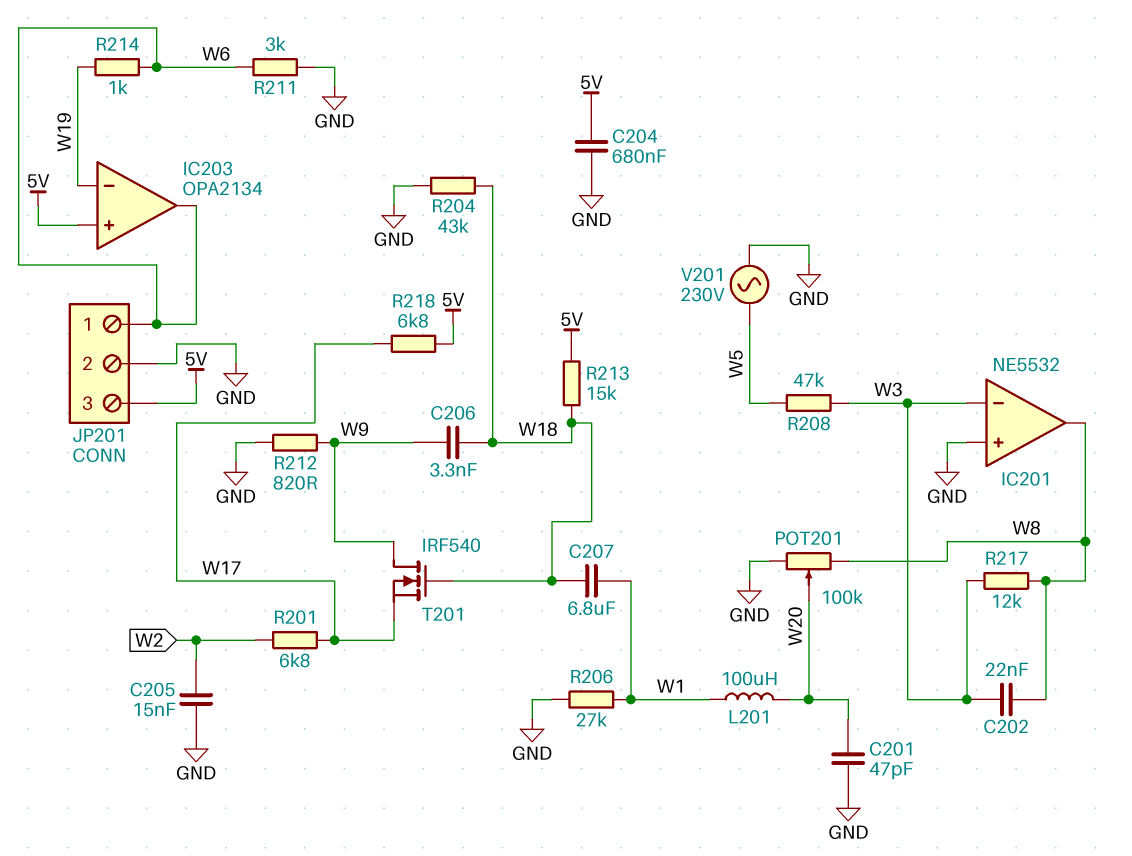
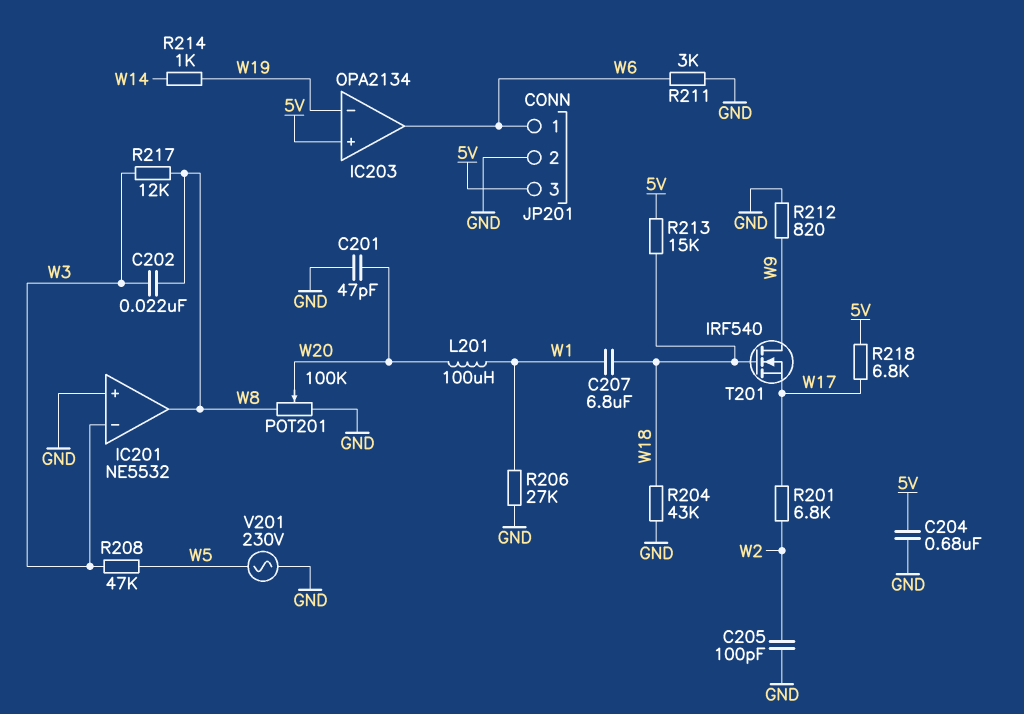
C205: 15nF (GND, W2) -> 100pF (GND, W2)
C206: 3.3nF (W9, W18) -> none
R214: 1k (W6, W19) -> 1k (W14, W19)

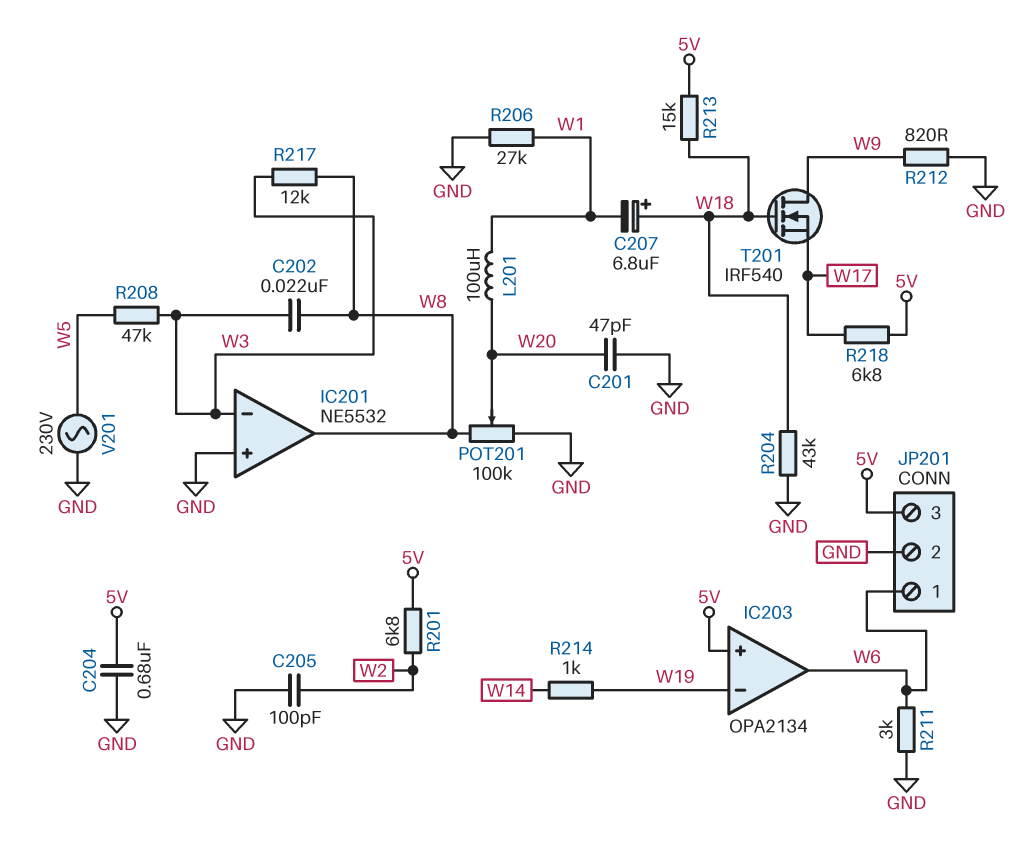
C207: 6.8uF (W1, W18) -> 6.8uF (plus W18, minus W1)
R201: 6.8k (W2, W17) -> 6.8k (5V, W2)

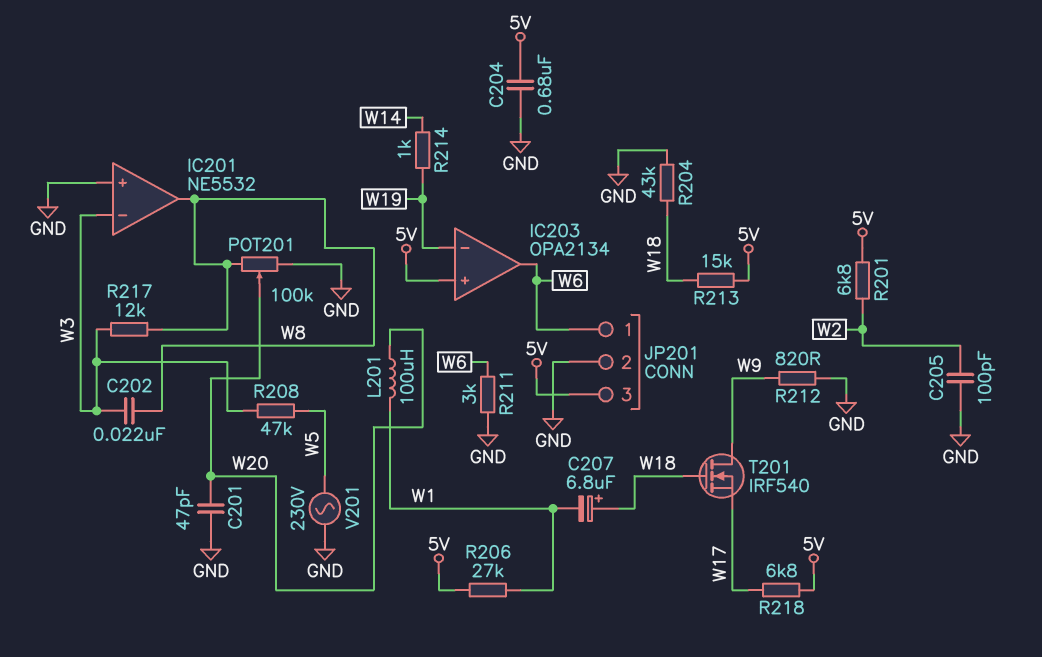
R206: 27k (GND, W1) -> 27k (5V, W1)

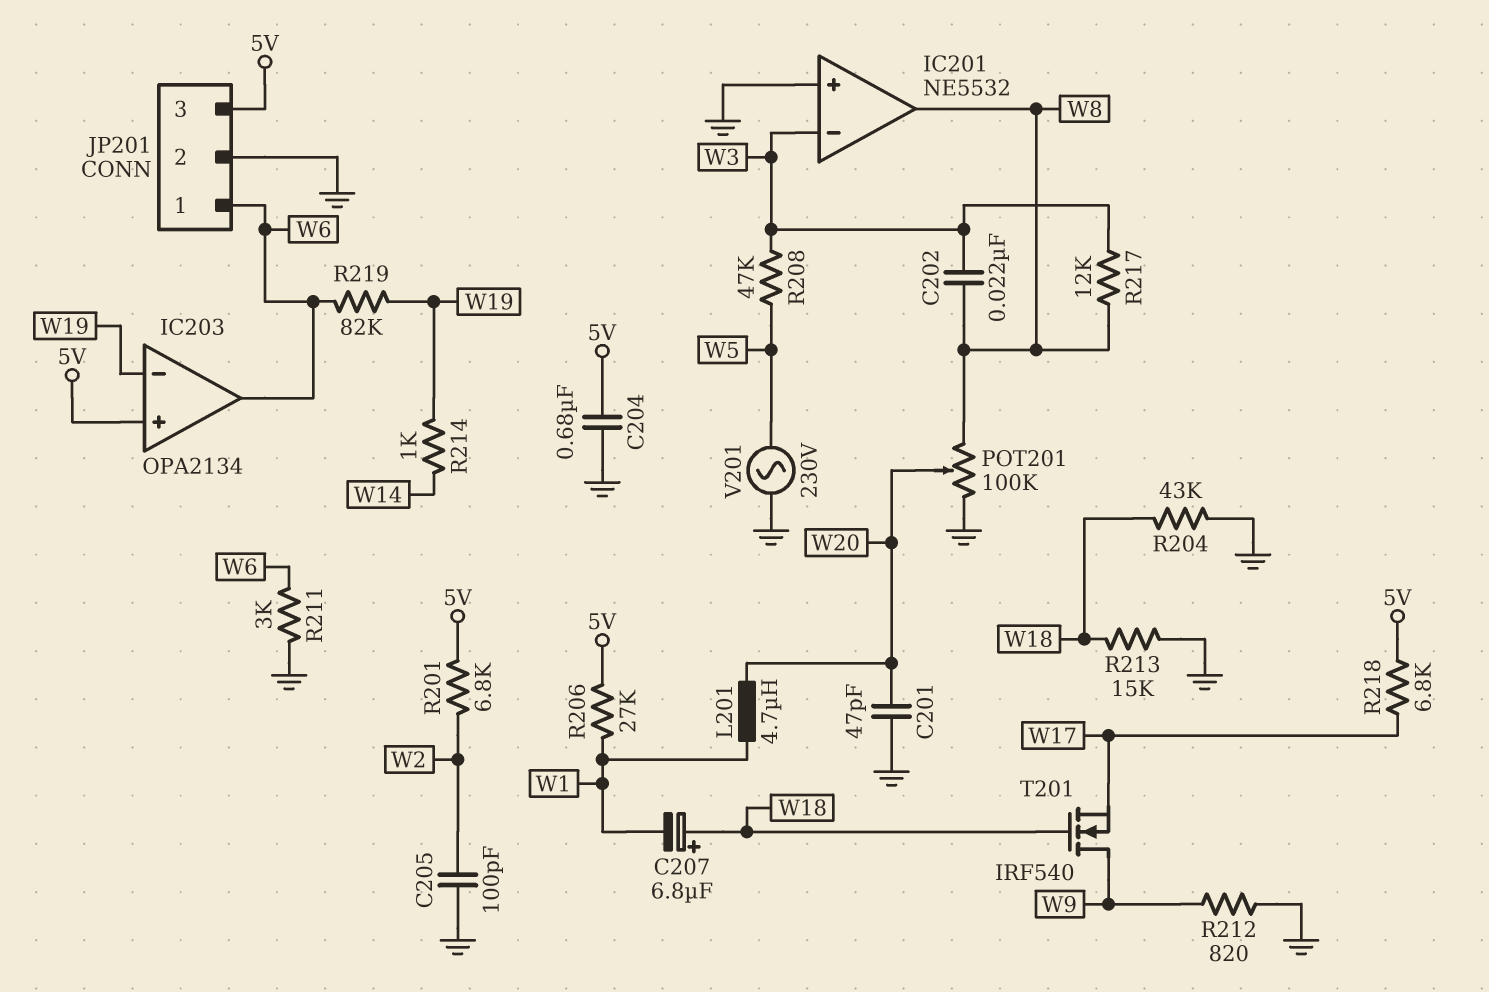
L201: 100uH (W1, W20) -> 4.7uH (W1, W20)
R213: 15k (5V, W18) -> 15k (GND, W18)
R219: none -> 82k (W6, W19)

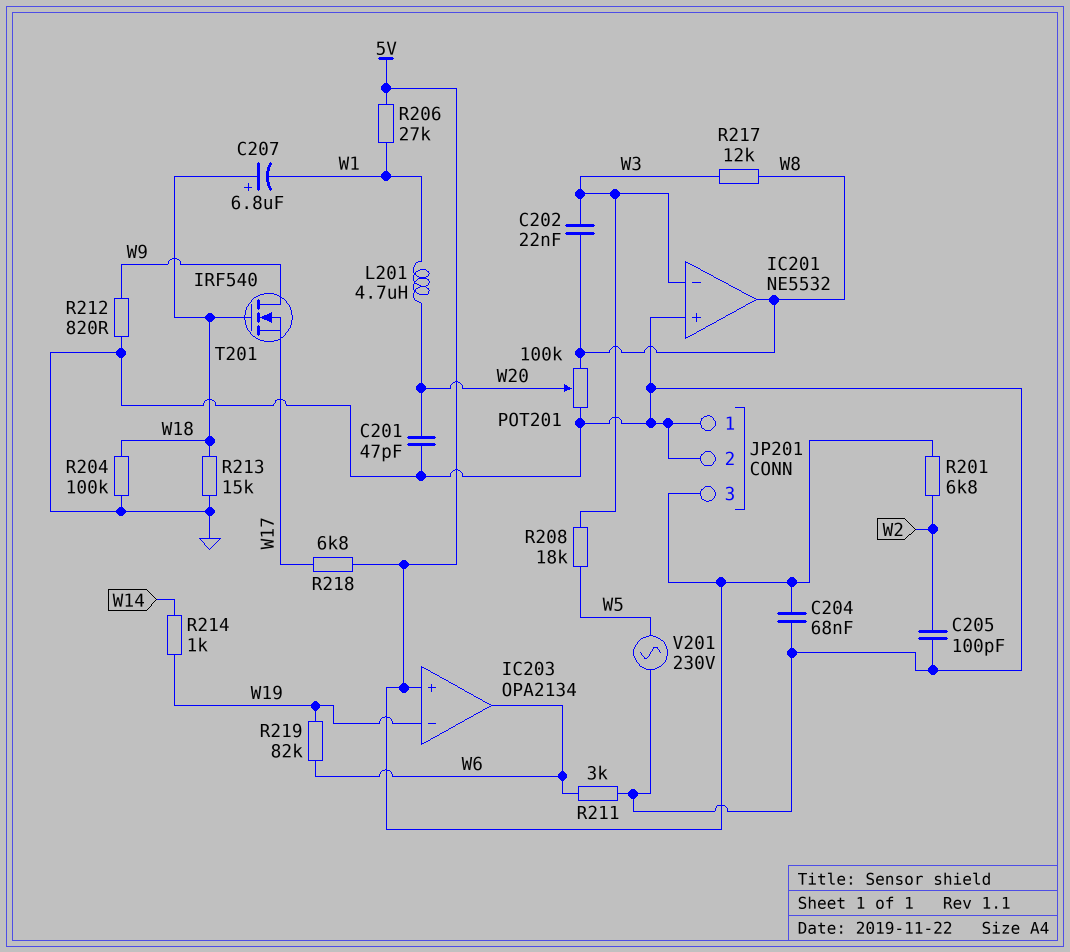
C204: 680nF (5V, GND) -> 68nF (5V, GND)
JP201 pin 1: W6 -> GND
R204: 43k (GND, W18) -> 100k (GND, W18)
R208: 47k (W3, W5) -> 18k (W3, W5)

